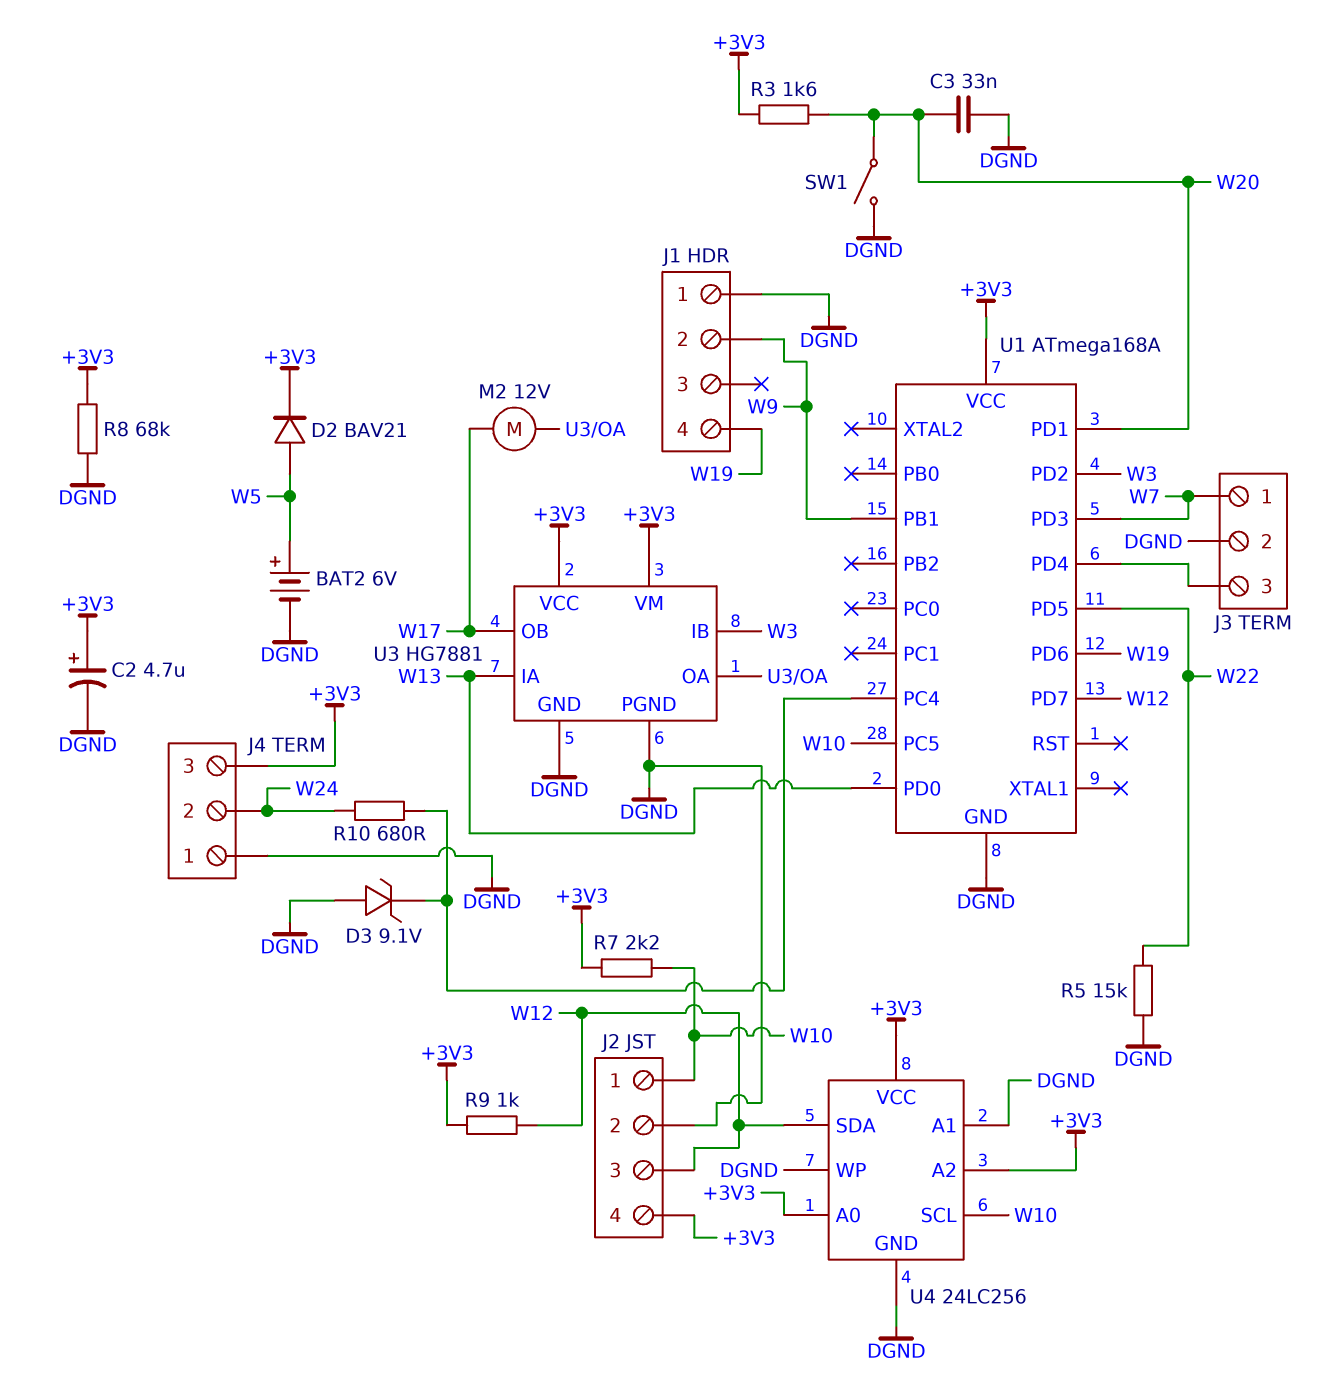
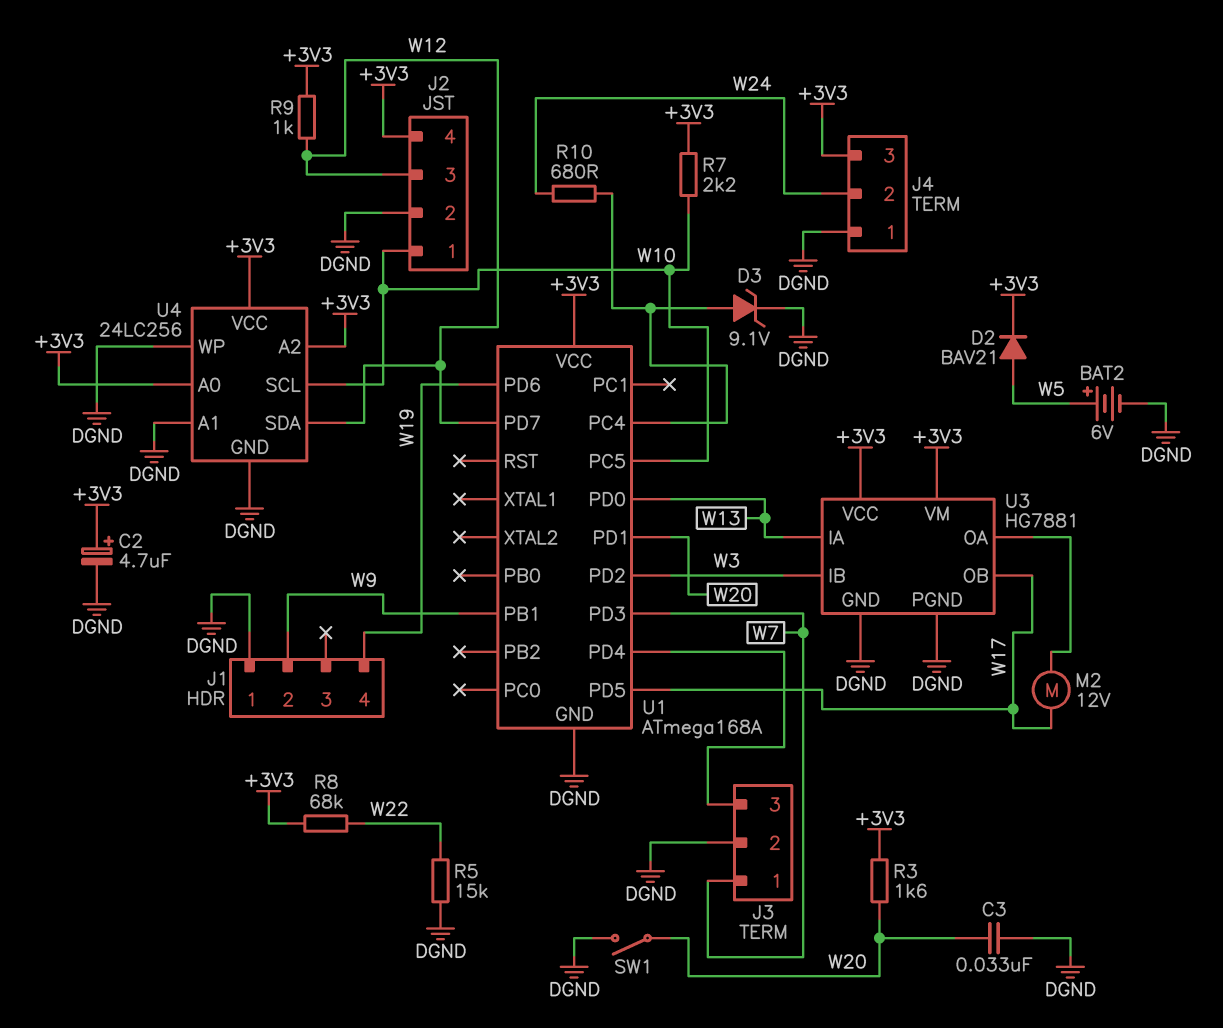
D3: zener 9.1V (A DGND, K U1/PC4) -> zener 9.1V (A U1/PC4, K DGND)
R8: 68k (+3V3, DGND) -> 68k (+3V3, W22)
U1 pin PD5: W22 -> W17

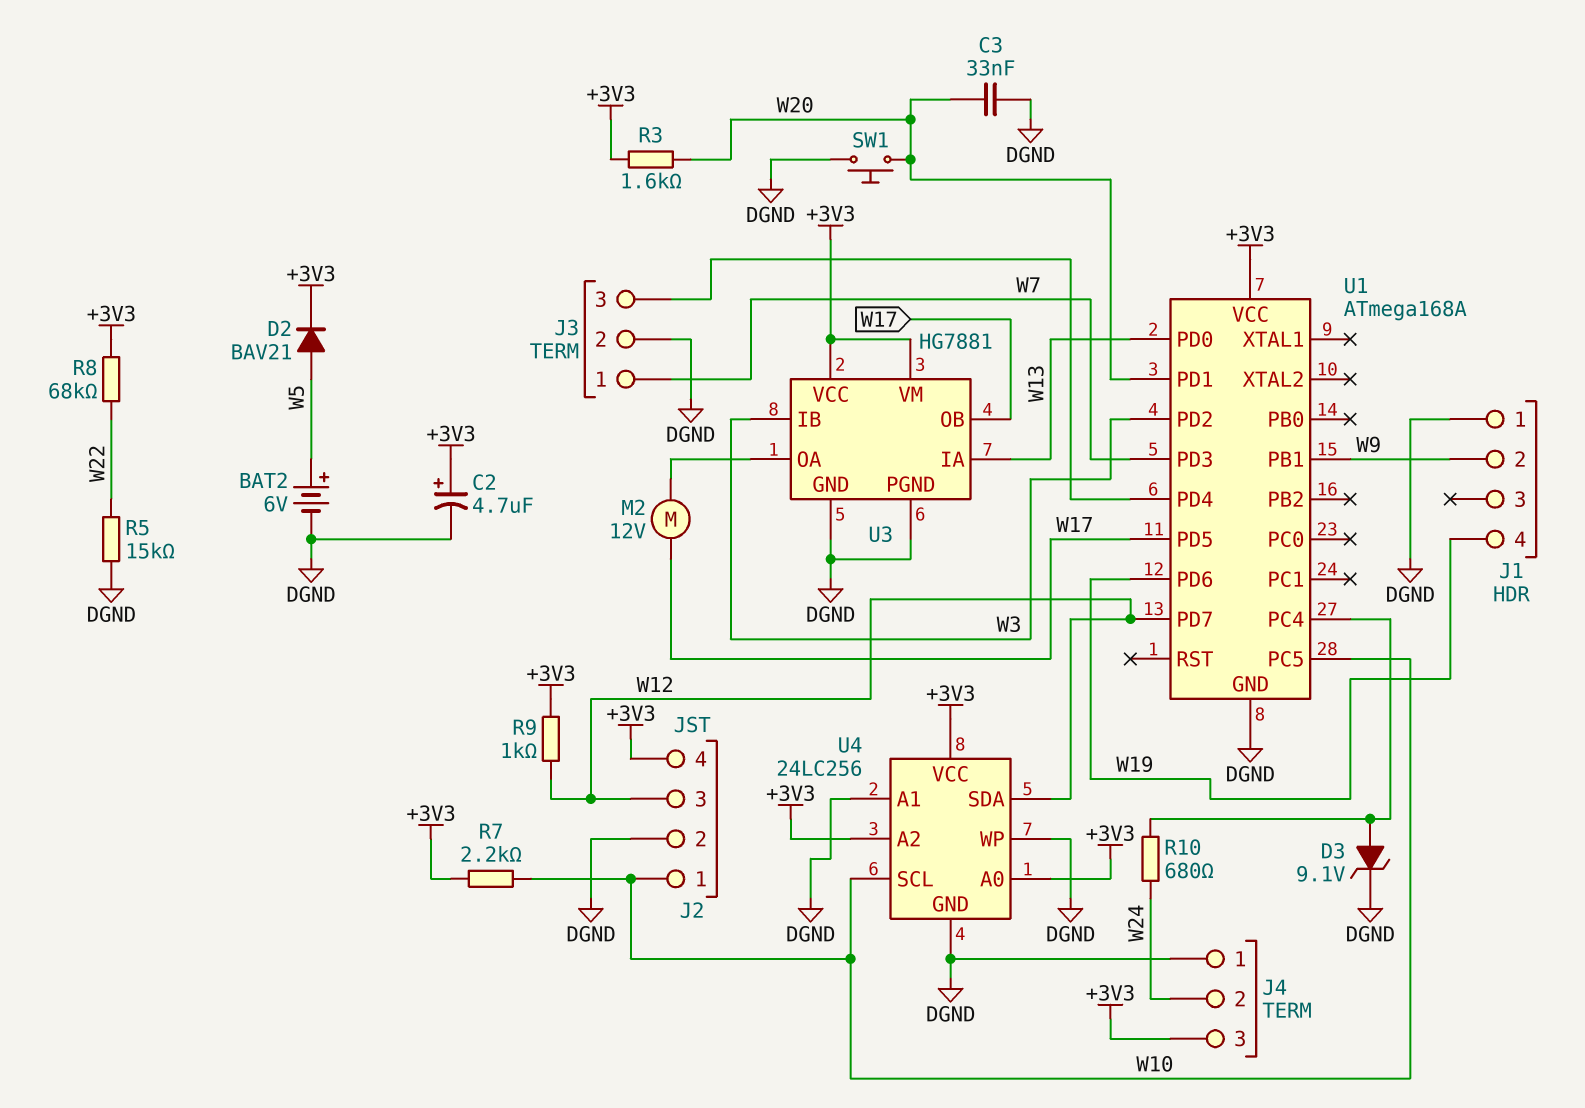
SW1: switch (DGND, W20) -> button (DGND, W20)

